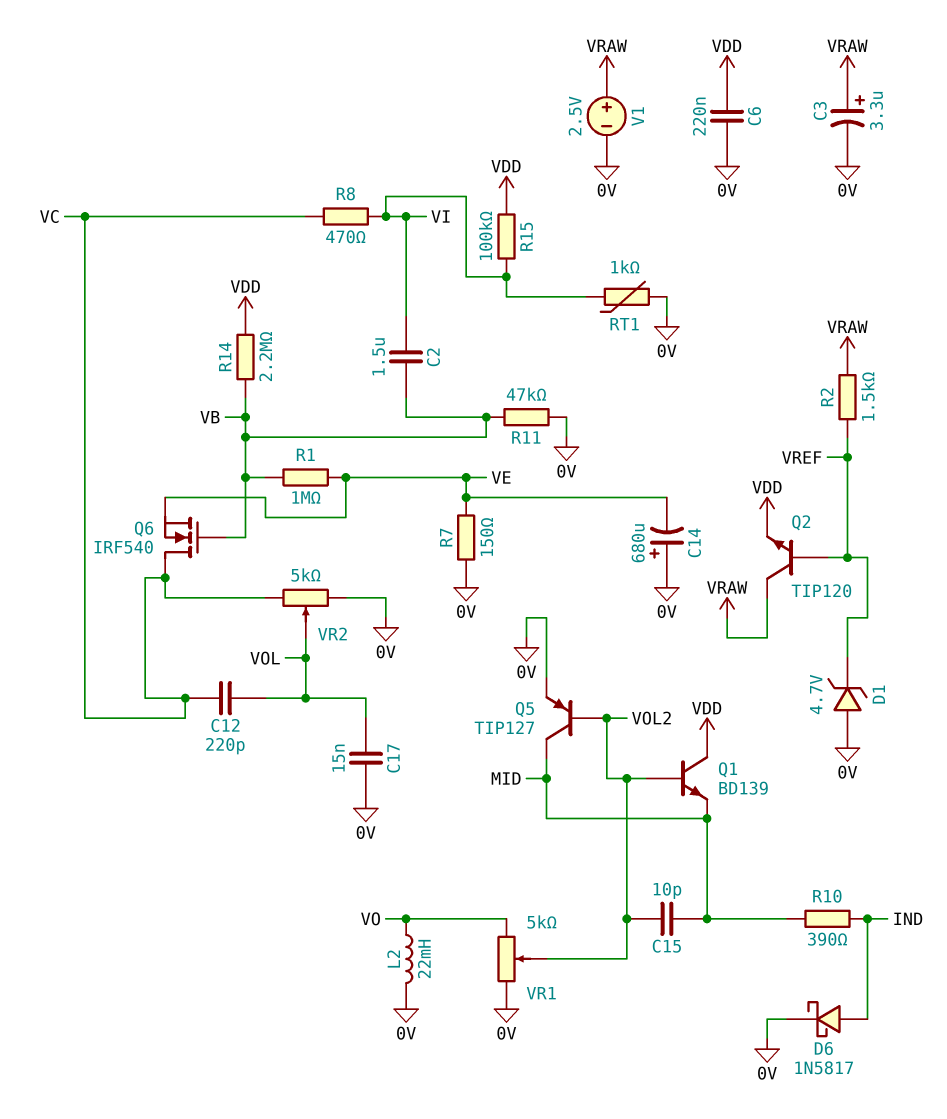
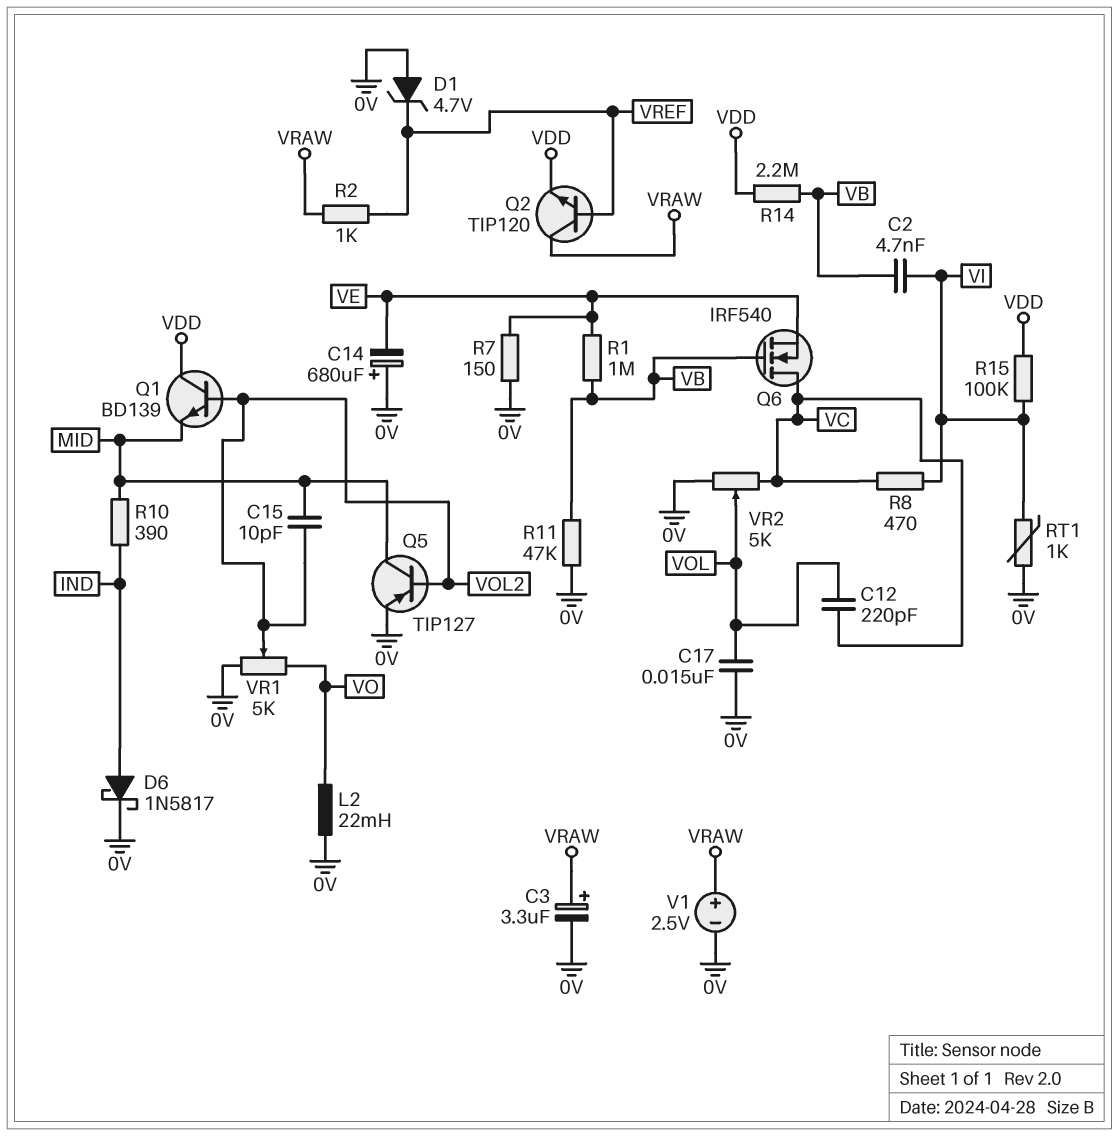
C2: 1.5uF (VB, VI) -> 4.7nF (VB, VI)
C6: 220nF (0V, VDD) -> none
R2: 1.5k (VRAW, VREF) -> 1k (VRAW, VREF)

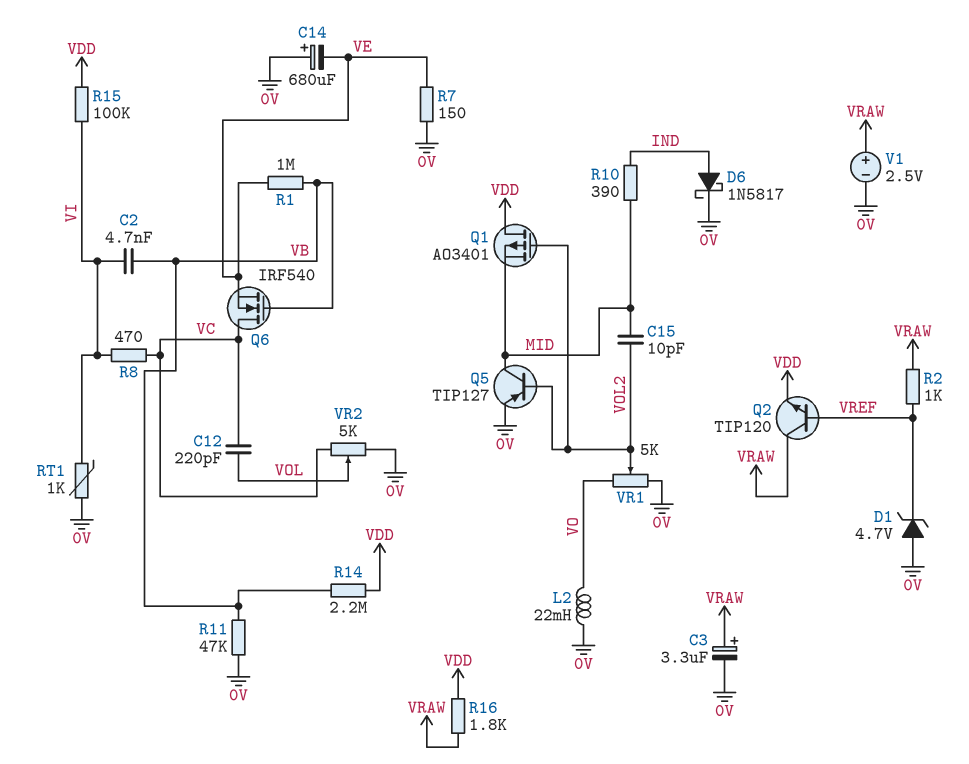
C17: 15nF (0V, VOL) -> none
Q1: NPN BD139 (B VOL2, C VDD, E MID) -> PMOS AO3401 (G VOL2, D VDD, S MID)
R16: none -> 1.8k (VDD, VRAW)

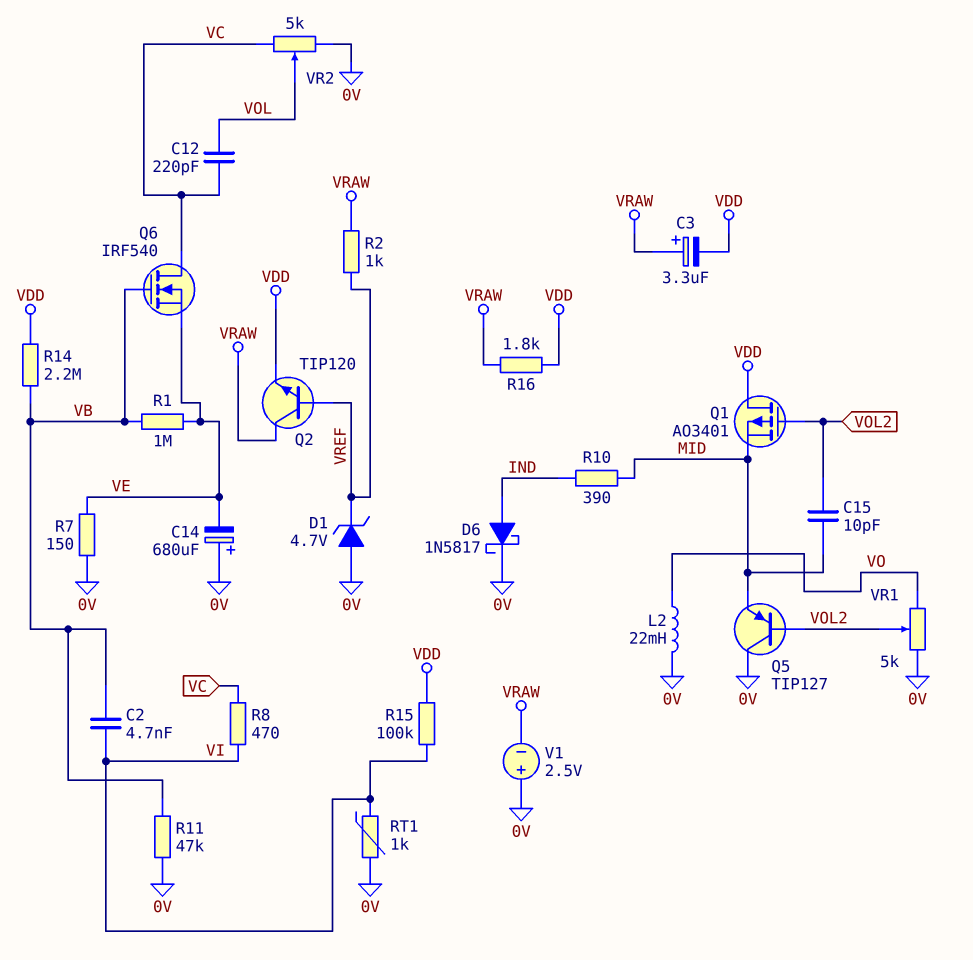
C3: 3.3uF (plus VRAW, minus 0V) -> 3.3uF (plus VRAW, minus VDD)
Q5: PNP TIP127 (B VOL2, C MID, E 0V) -> PNP TIP127 (B VOL2, C 0V, E MID)
V1: 2.5V (plus VRAW, minus 0V) -> 2.5V (plus 0V, minus VRAW)

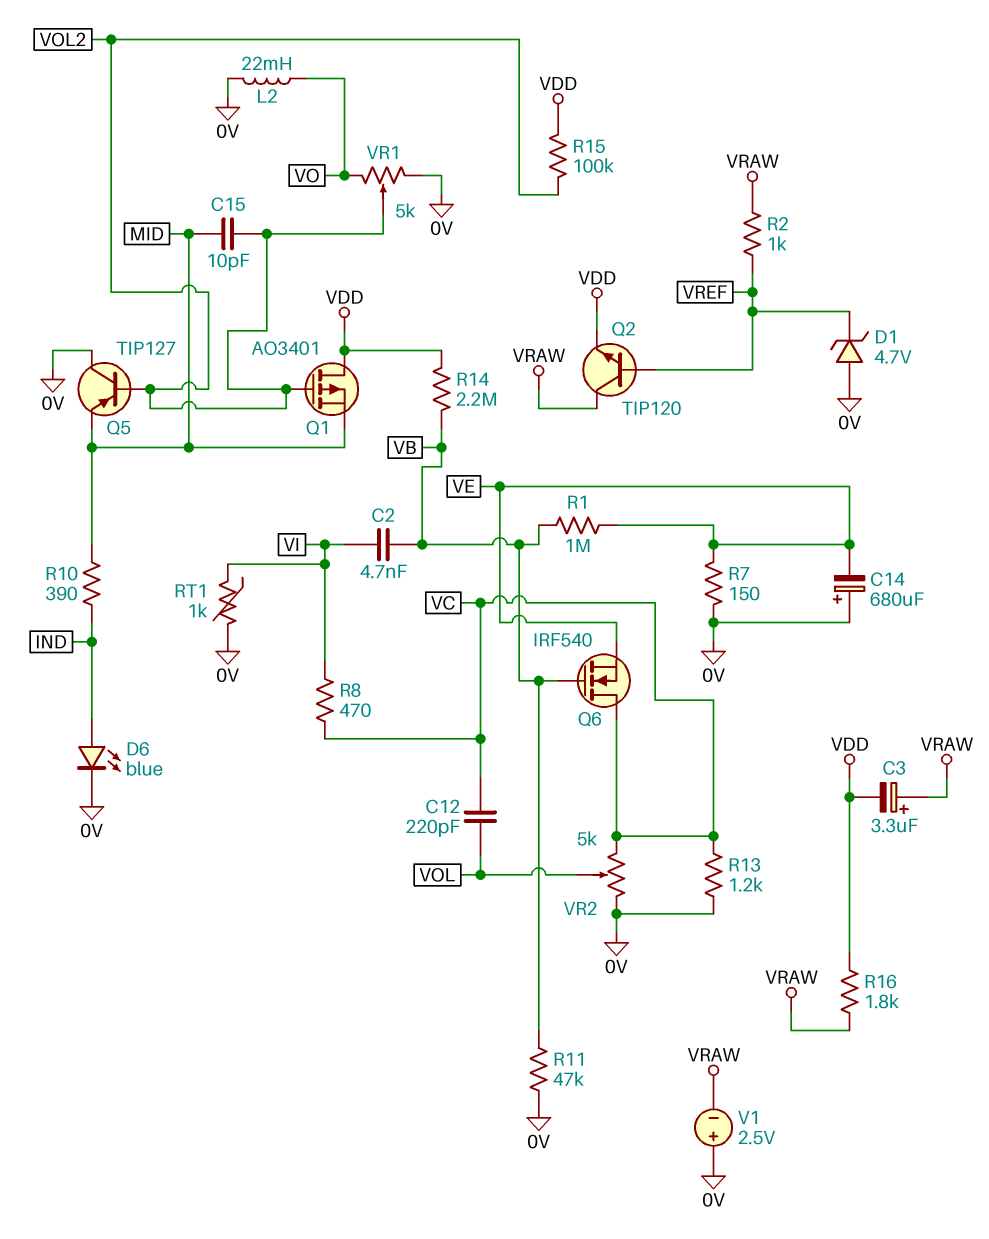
D6: schottky 1N5817 (A IND, K 0V) -> LED blue (A IND, K 0V)
R13: none -> 1.2k (0V, VC)
R15: 100k (VDD, VI) -> 100k (VDD, VOL2)

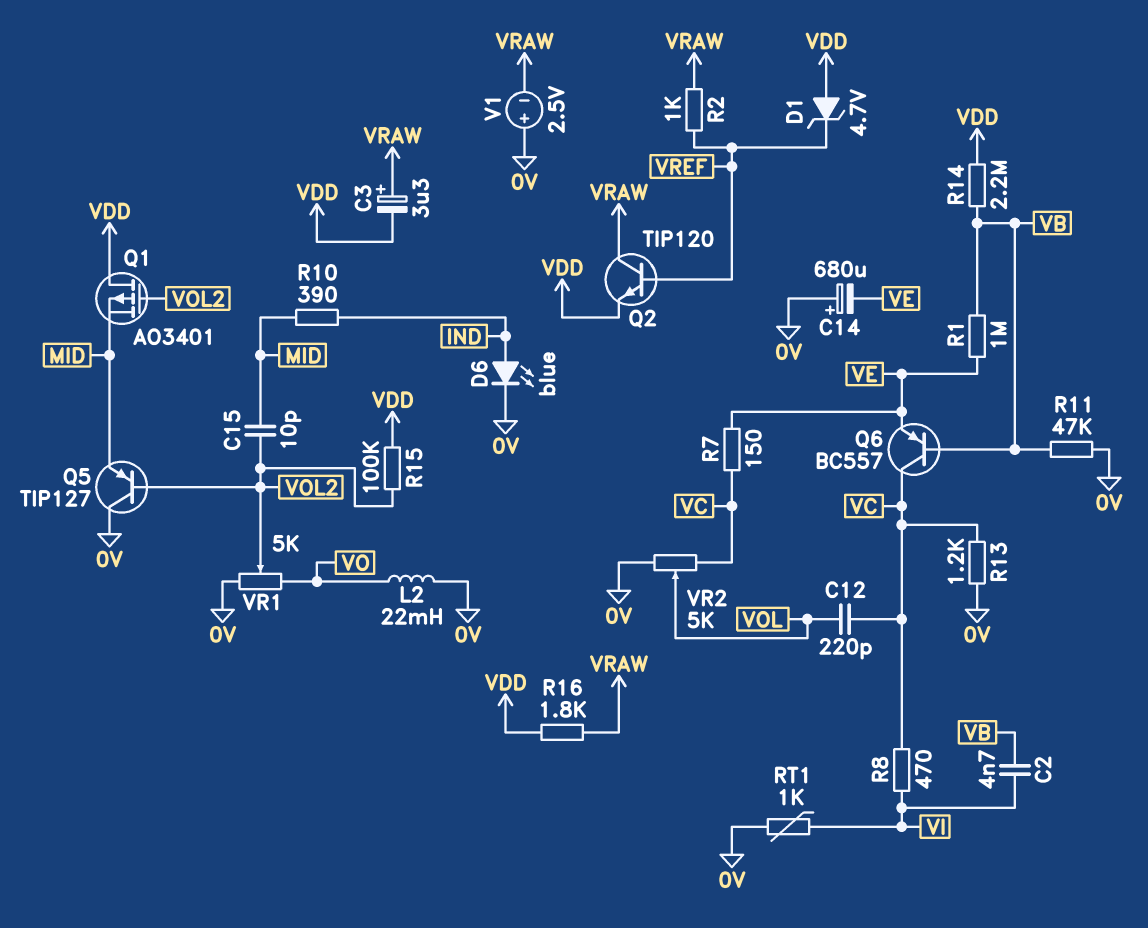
D1: zener 4.7V (A 0V, K VREF) -> zener 4.7V (A VDD, K VREF)
Q6: NMOS IRF540 (G VB, D VC, S VE) -> PNP BC557 (B VB, C VC, E VE)
R7: 150 (0V, VE) -> 150 (VC, VE)

